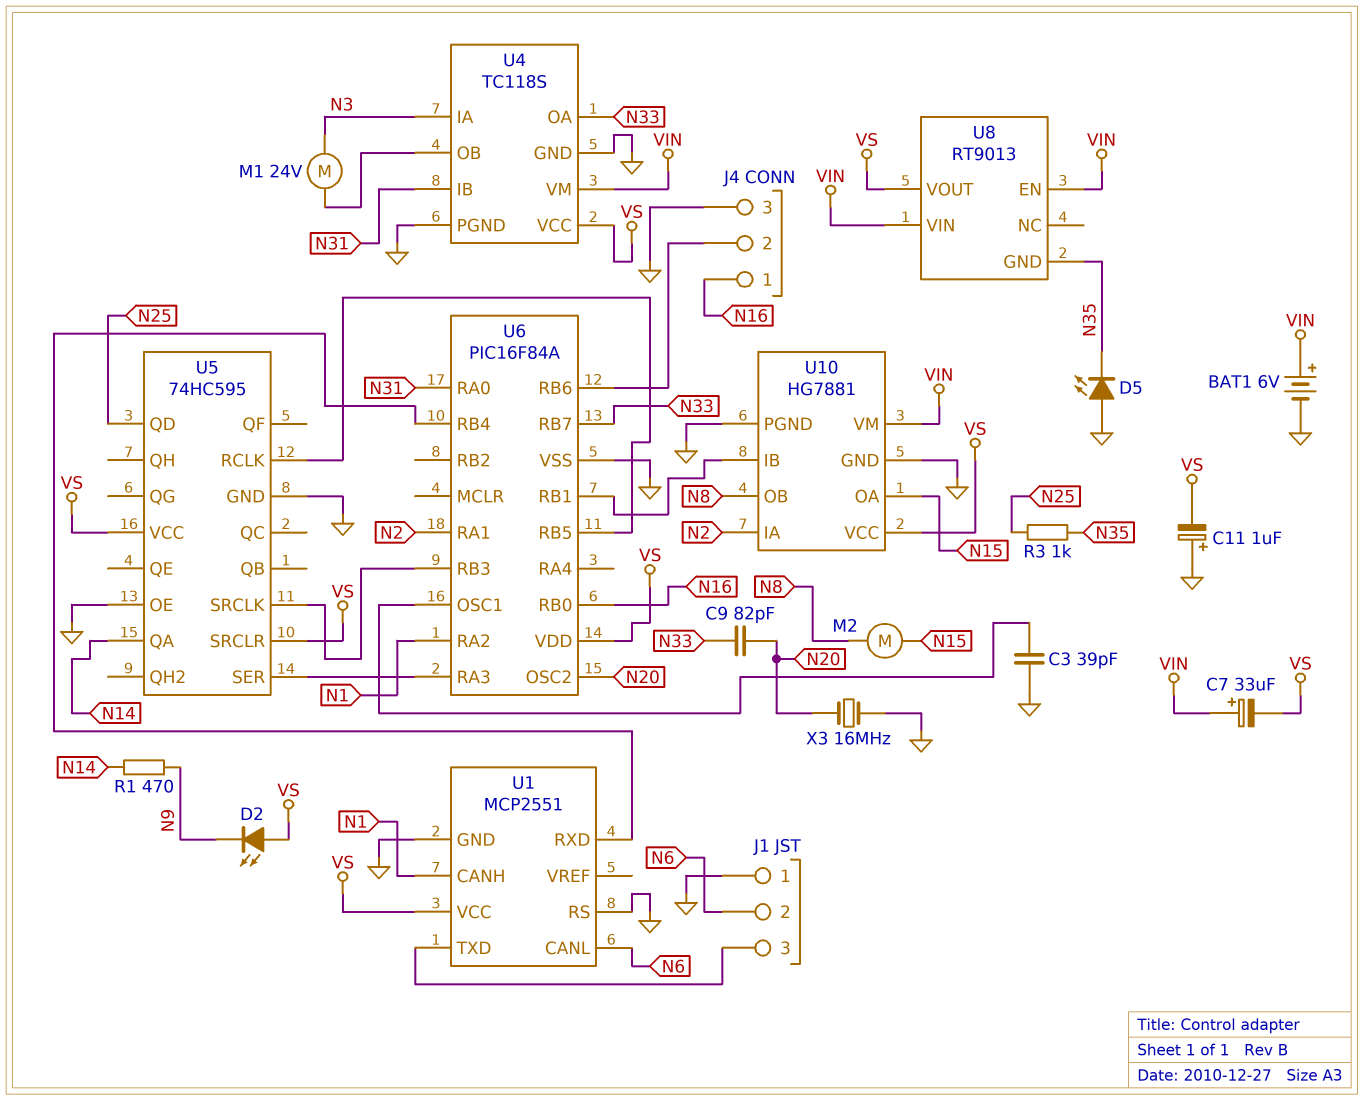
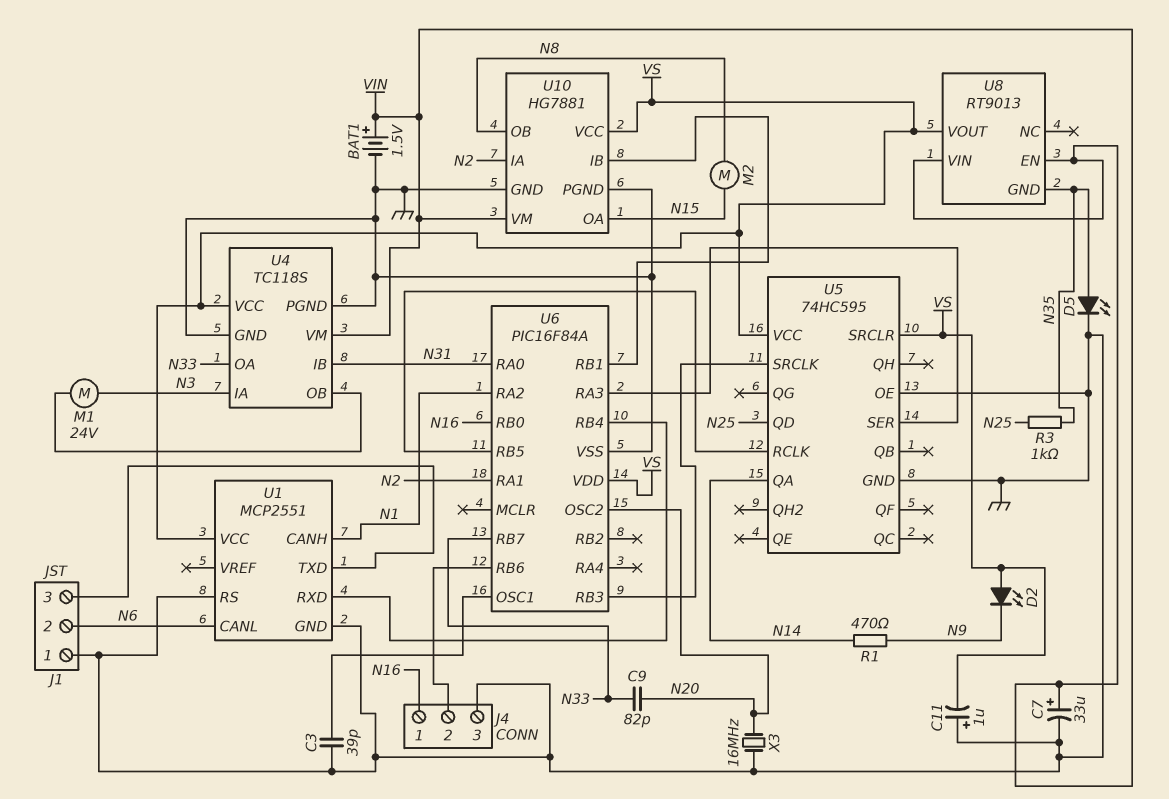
BAT1: 6V (plus VIN, minus GND) -> 1.5V (plus VIN, minus GND)
C7: 33uF (plus VIN, minus VS) -> 33uF (plus VIN, minus GND)
D5: LED (A GND, K N35) -> LED (A N35, K GND)

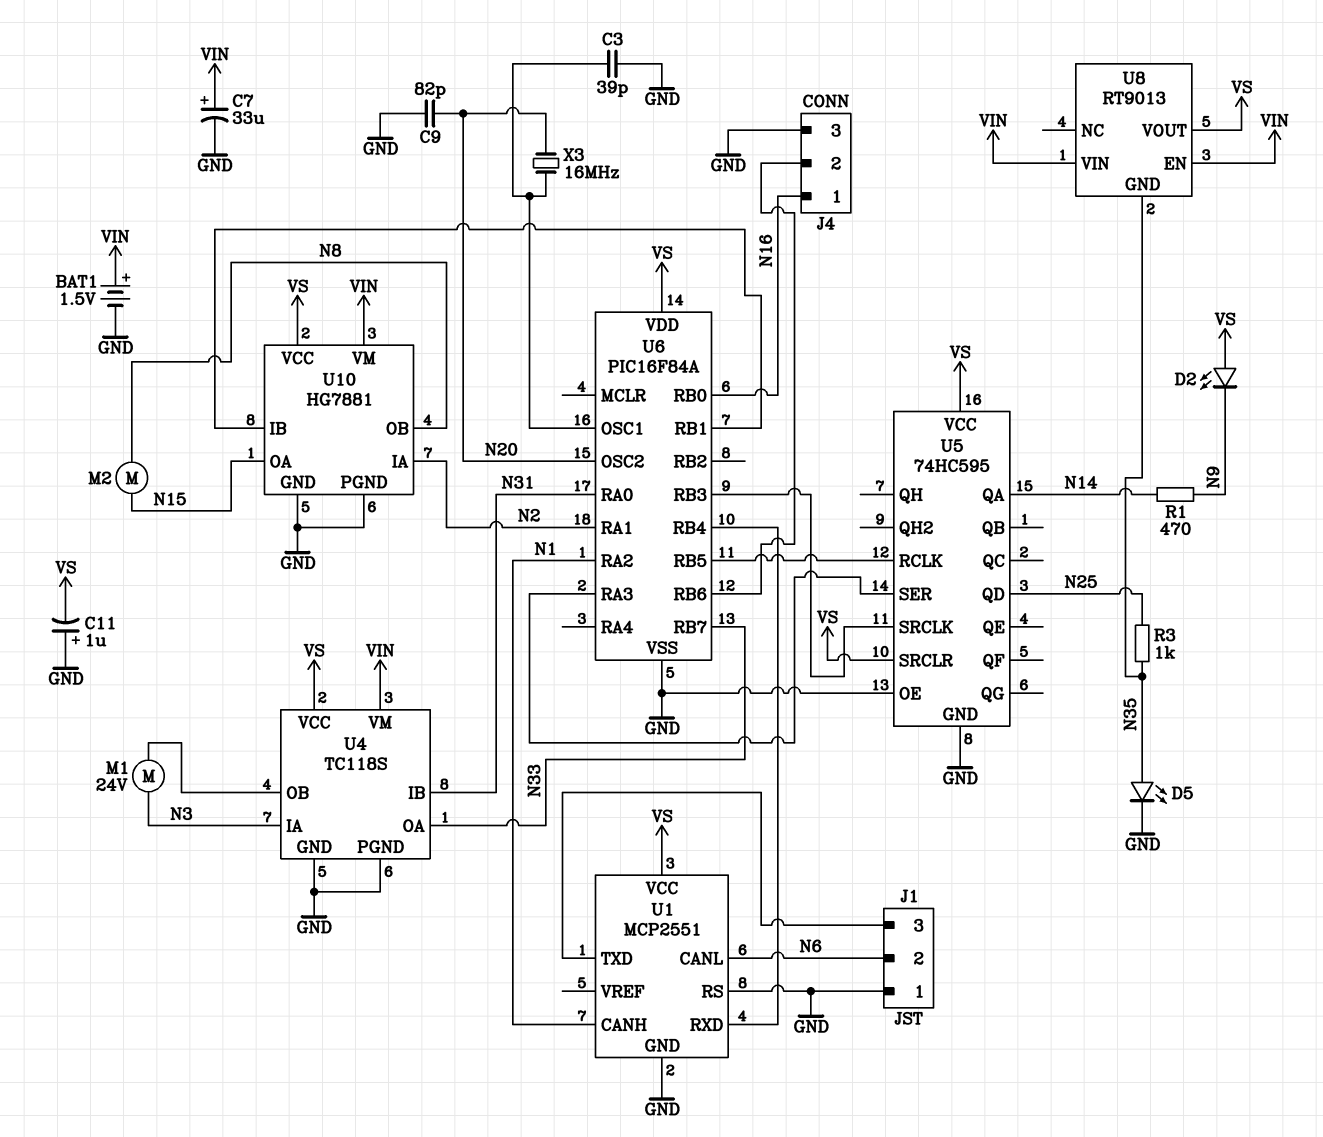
C9: 82pF (N20, N33) -> 82pF (GND, N20)
X3: 16MHz (GND, N20) -> 16MHz (N20, U6/OSC1)

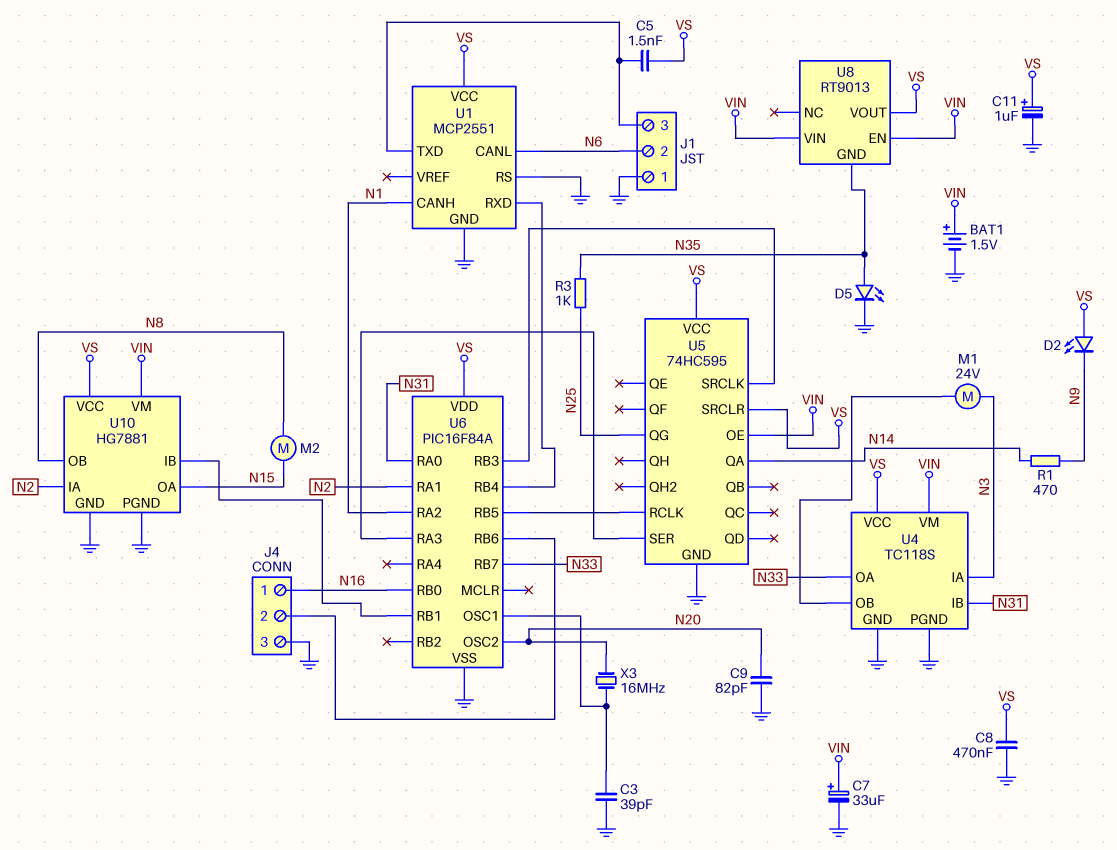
C5: none -> 1.5nF (J1/3, VS)
C8: none -> 470nF (GND, VS)
C11: 1uF (plus GND, minus VS) -> 1uF (plus VS, minus GND)
U5 pin OE: GND -> VIN
U5 pin QD: N25 -> none
U5 pin QG: none -> N25

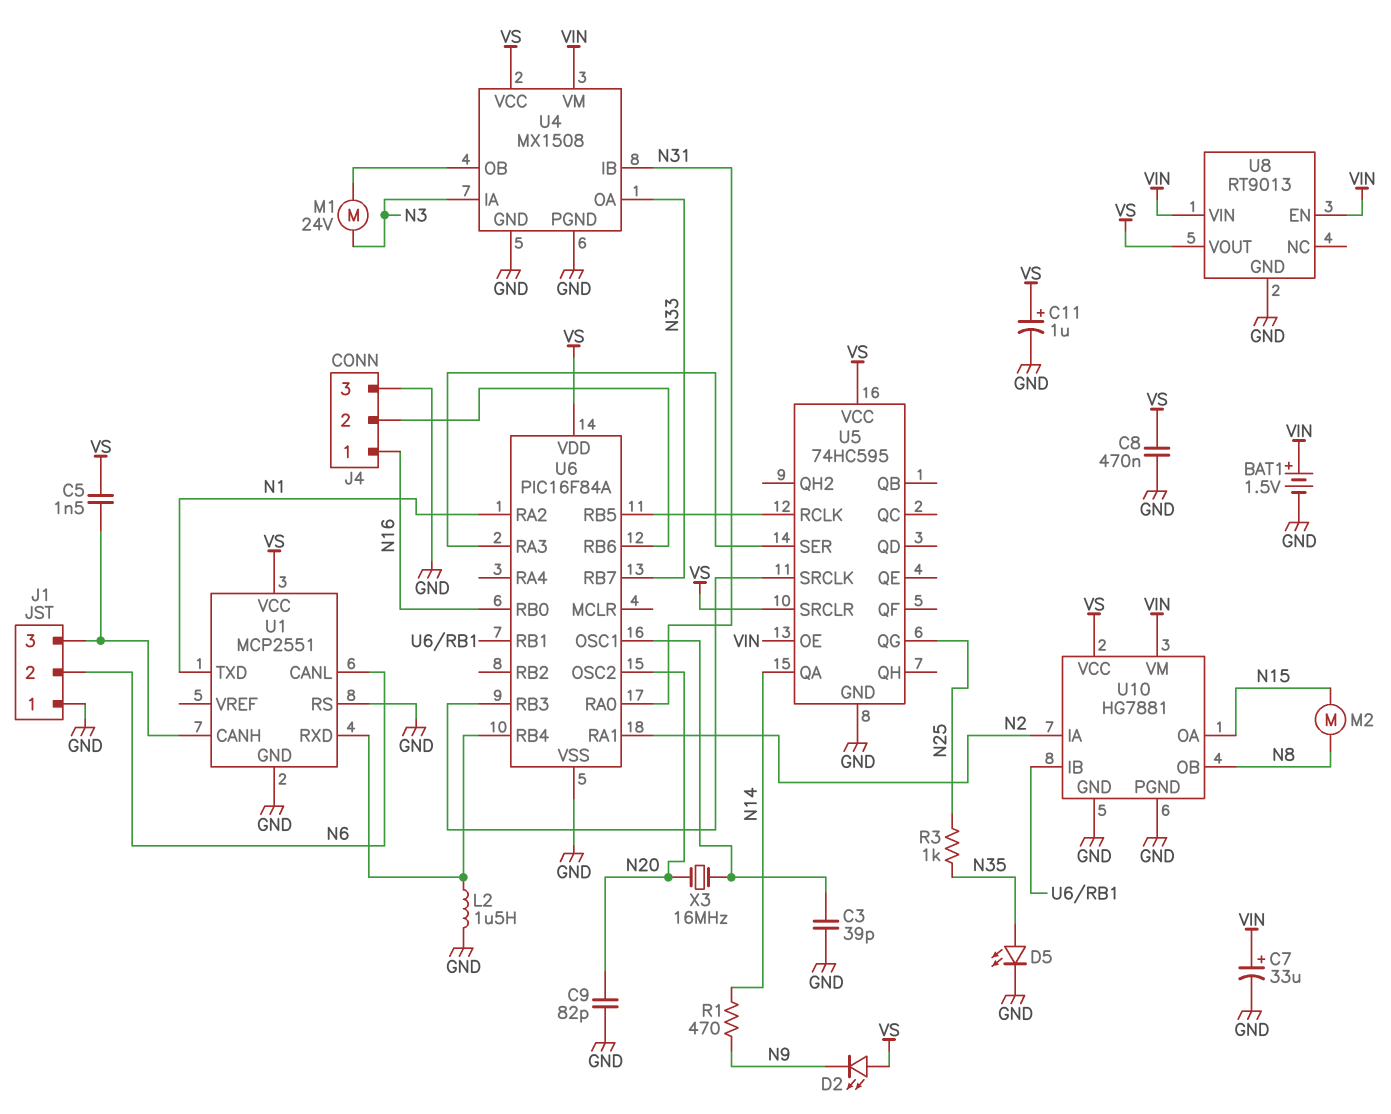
L2: none -> 1.5uH (GND, U1/RXD)
U1 pin CANH: N1 -> J1/3
U1 pin TXD: J1/3 -> N1
U4: TC118S -> MX1508
U8 pin GND: N35 -> GND

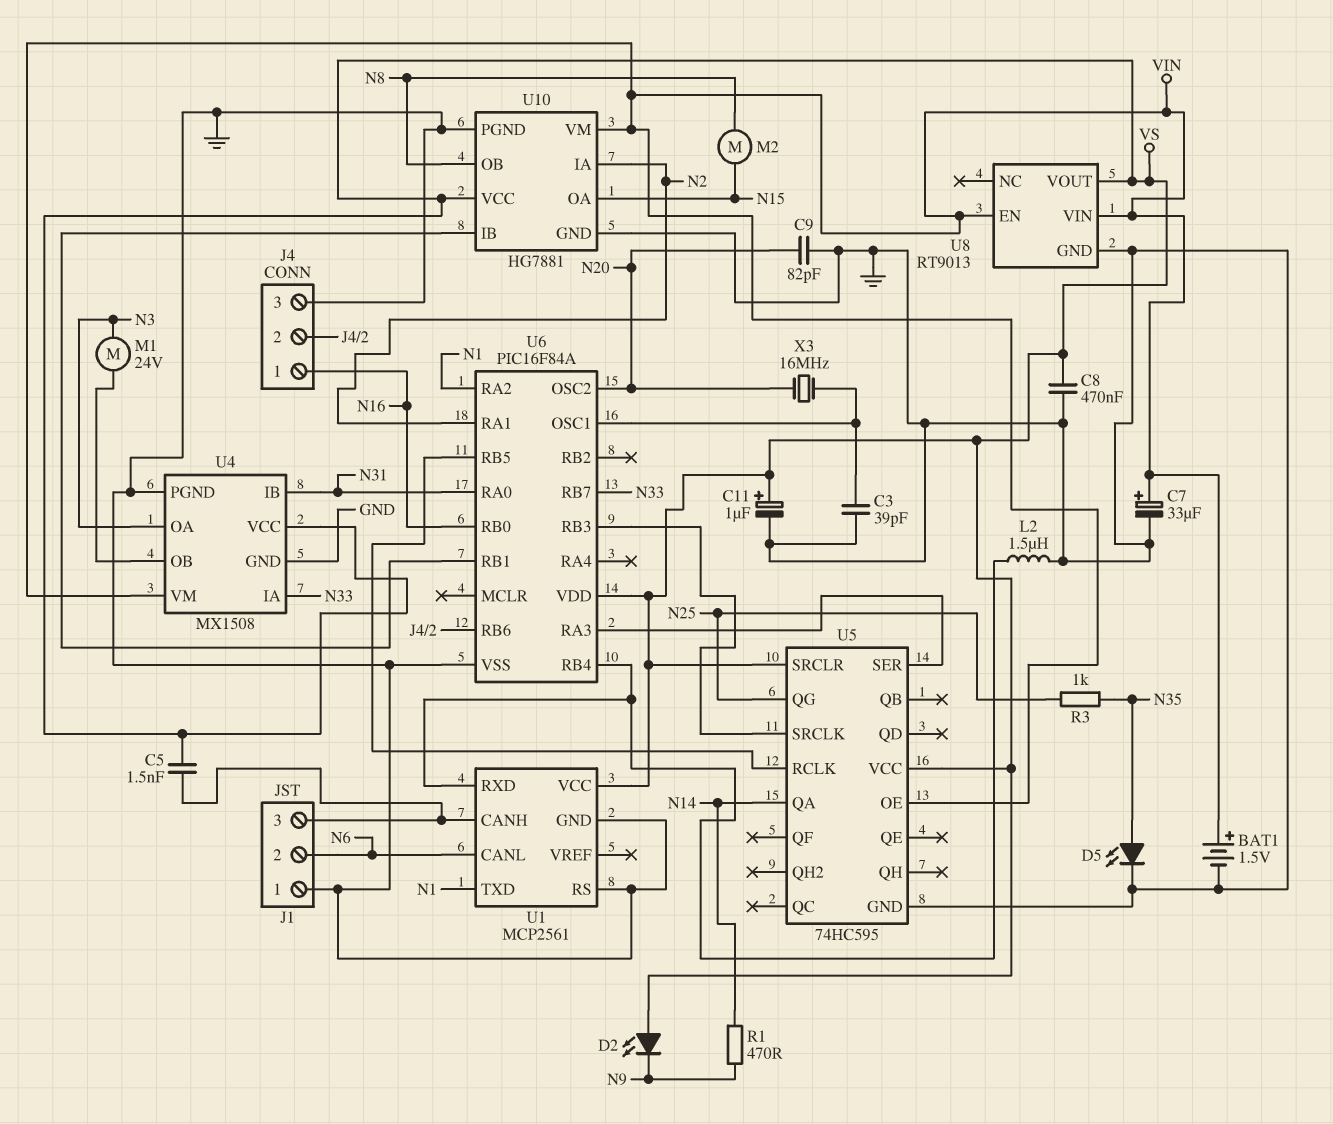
U1: MCP2551 -> MCP2561
U4 pin IA: N3 -> N33
U4 pin OA: N33 -> N3

